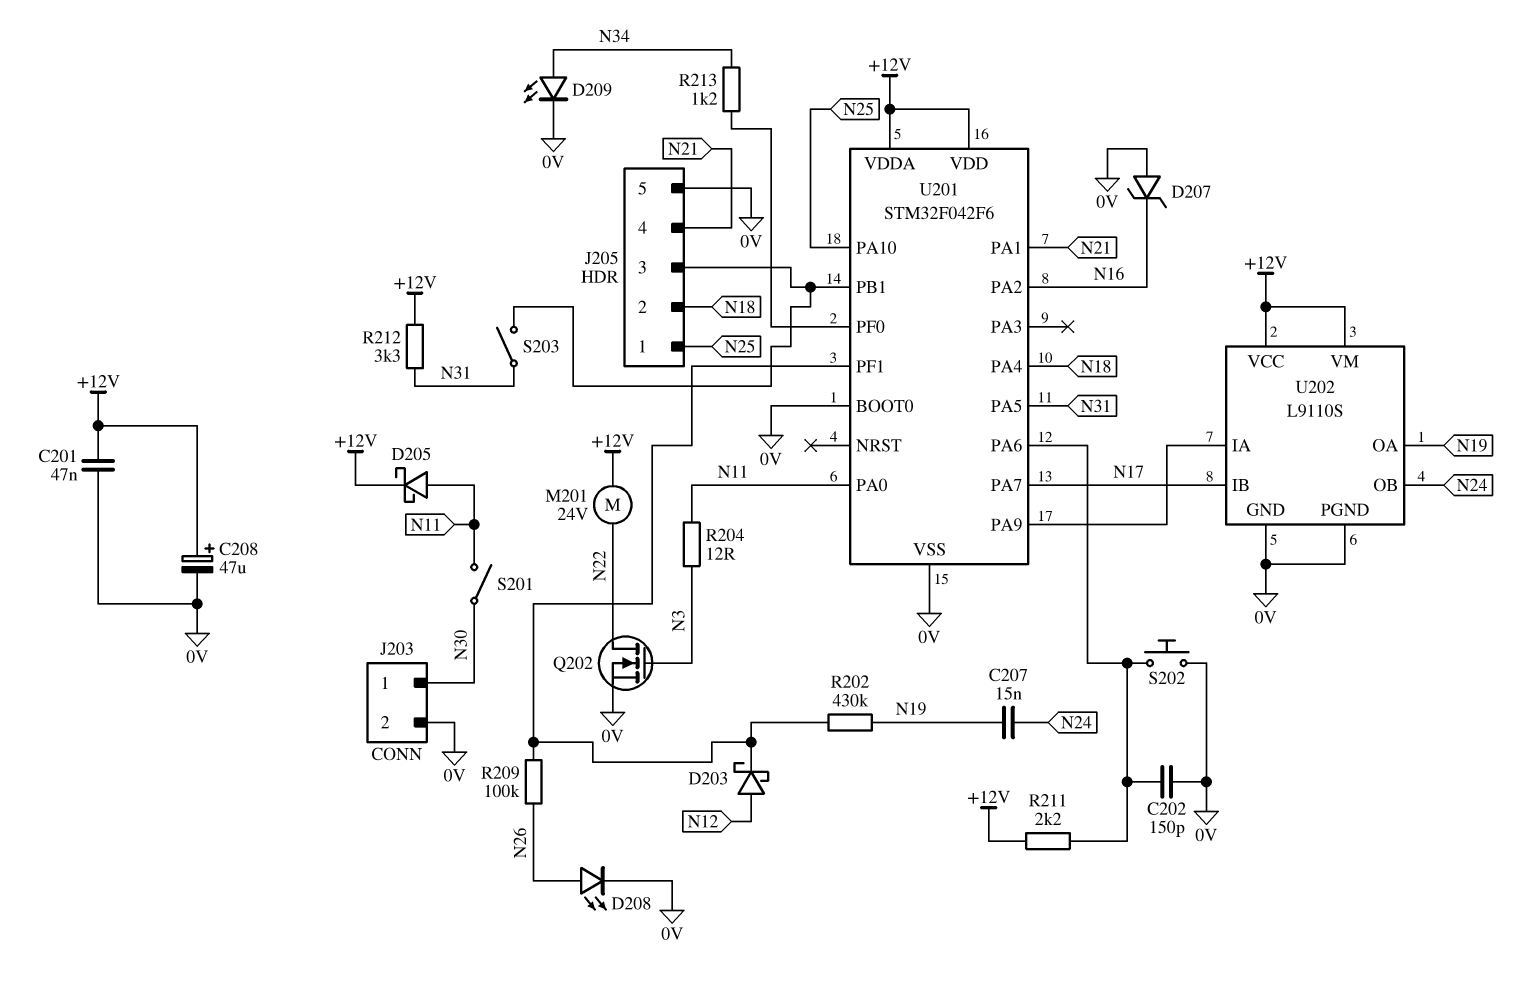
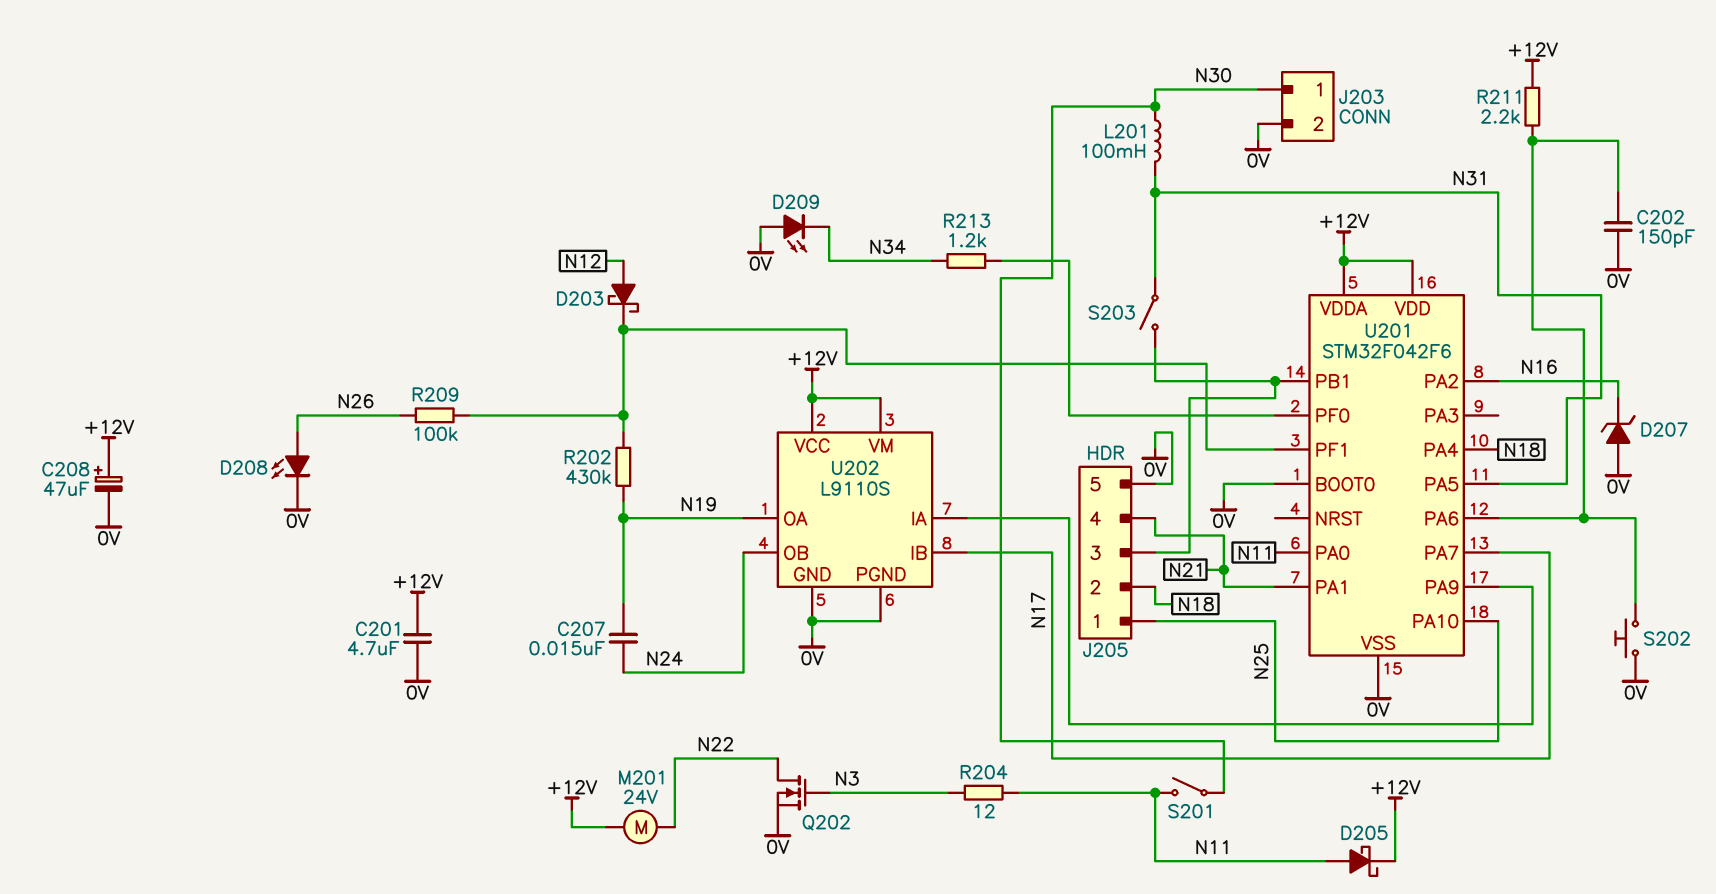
C201: 47nF (+12V, 0V) -> 4.7uF (+12V, 0V)
D209: LED (A N34, K 0V) -> LED (A 0V, K N34)
L201: none -> 100mH (N30, N31)
R212: 3.3k (+12V, N31) -> none

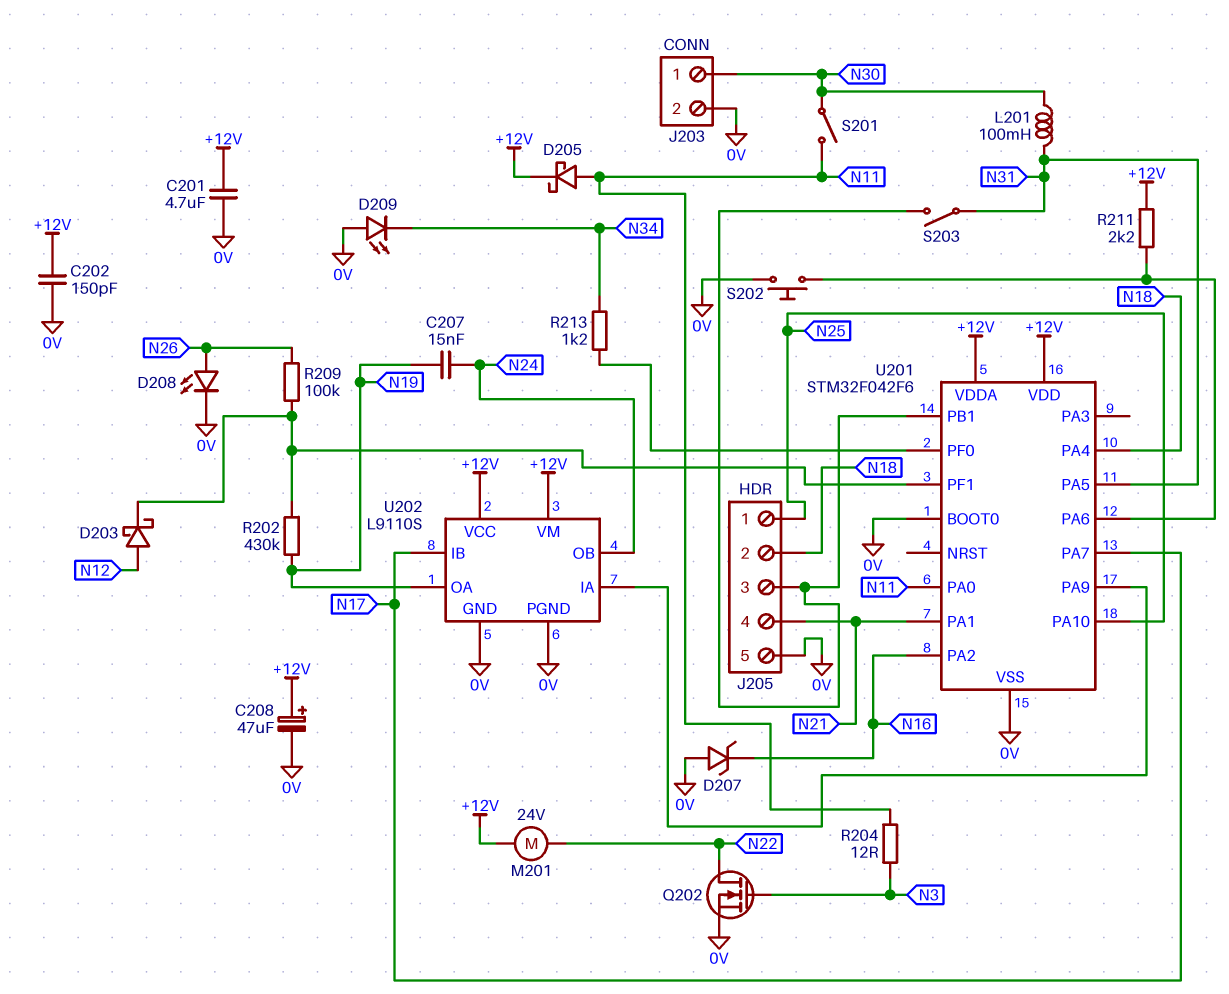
C202: 150pF (0V, U201/PA6) -> 150pF (+12V, 0V)

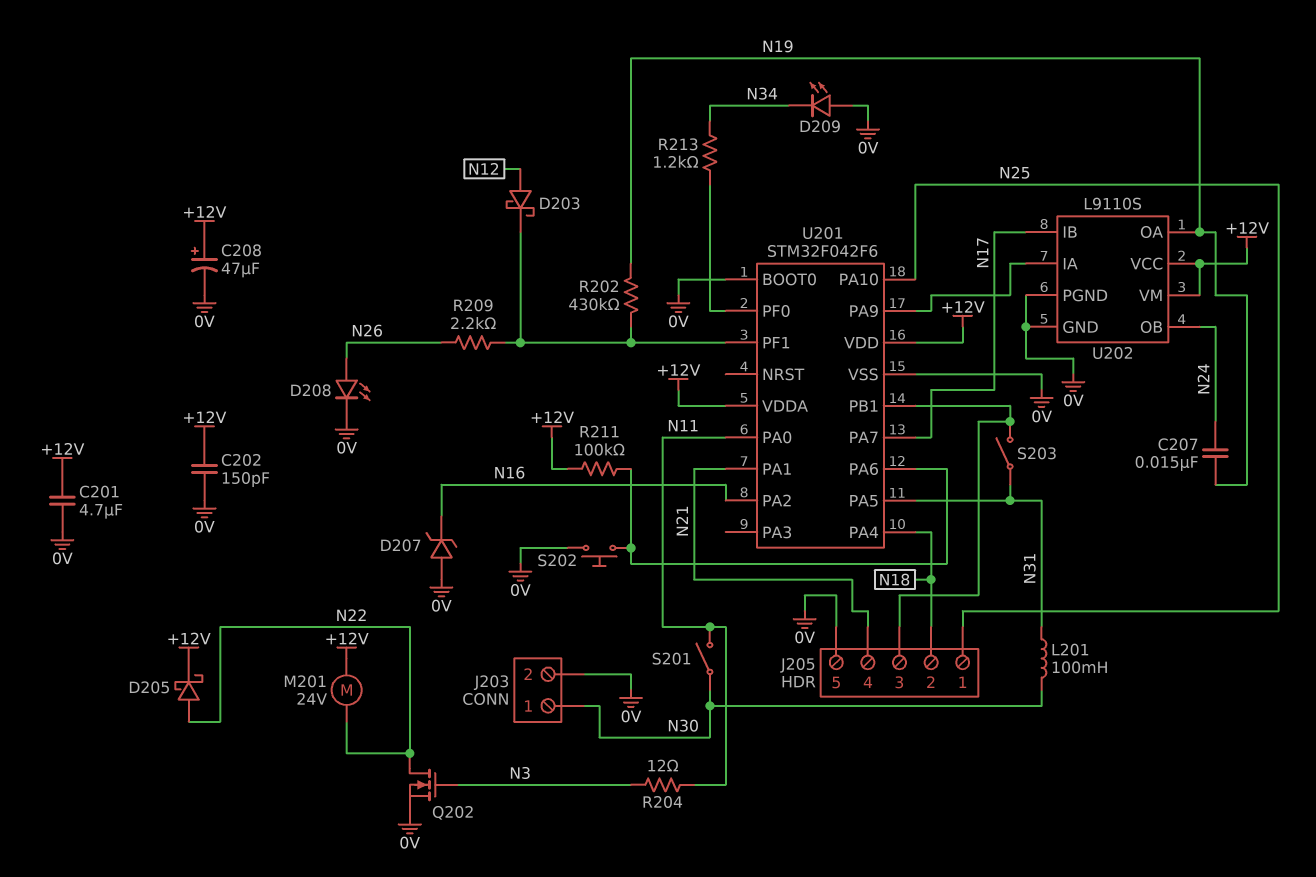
D205: schottky (A N11, K +12V) -> schottky (A N22, K +12V)
R209: 100k (N26, U201/PF1) -> 2.2k (N26, U201/PF1)
R211: 2.2k (+12V, U201/PA6) -> 100k (+12V, U201/PA6)

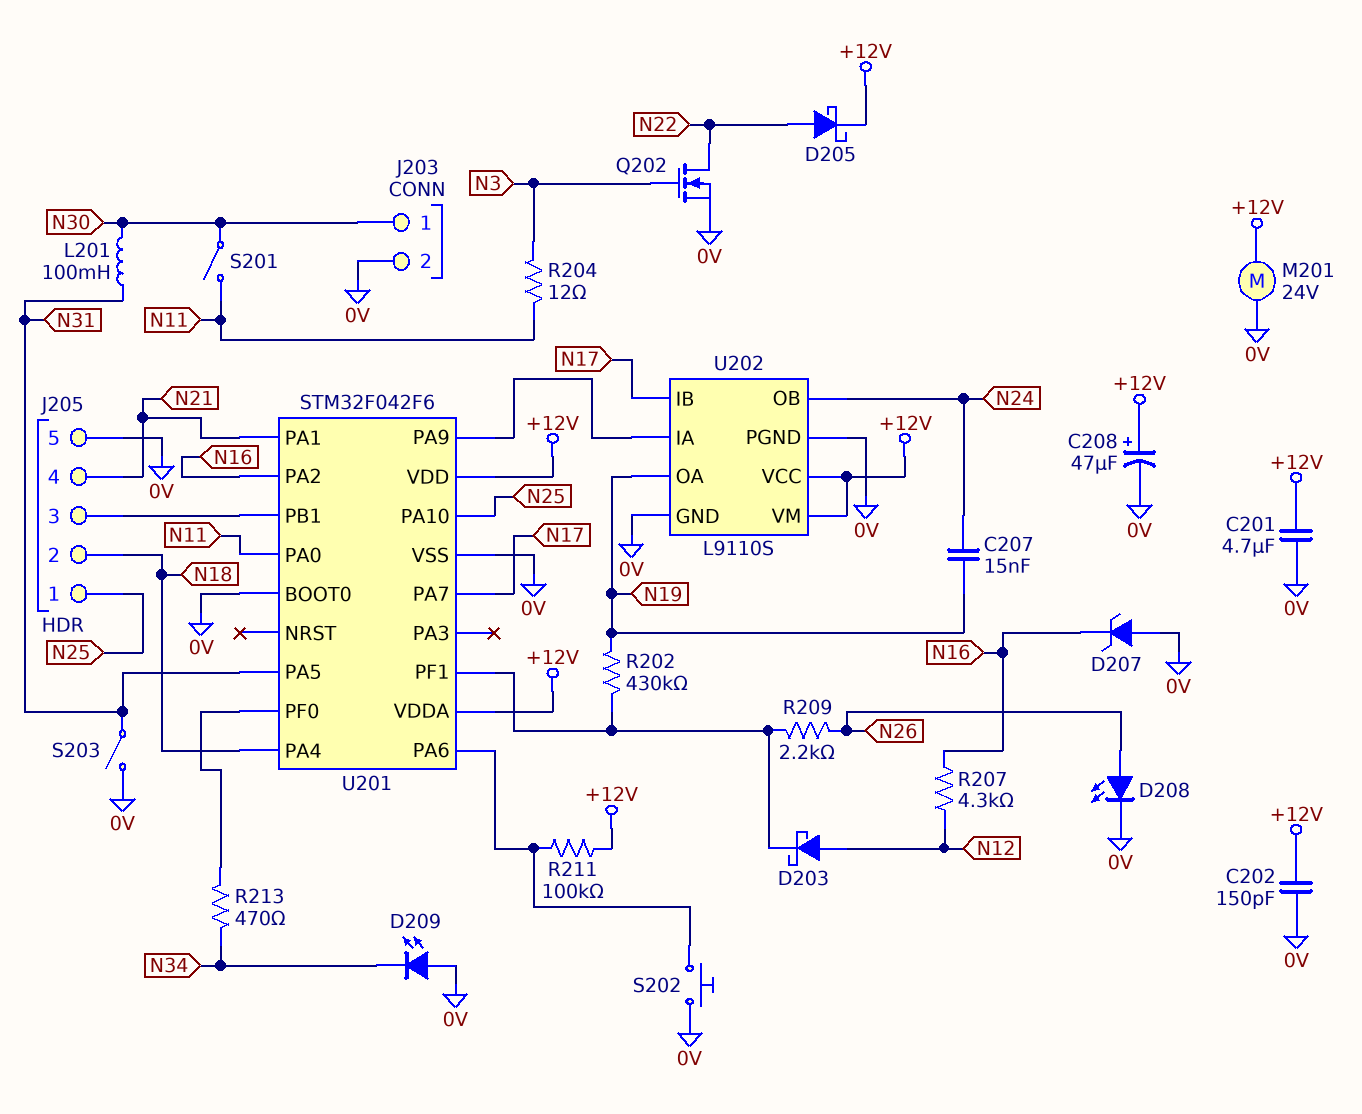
M201: motor 24V (+12V, N22) -> motor 24V (+12V, 0V)
R207: none -> 4.3k (N12, N16)
R213: 1.2k (N34, U201/PF0) -> 470 (N34, U201/PF0)
S203: switch (J205/3, N31) -> switch (0V, N31)

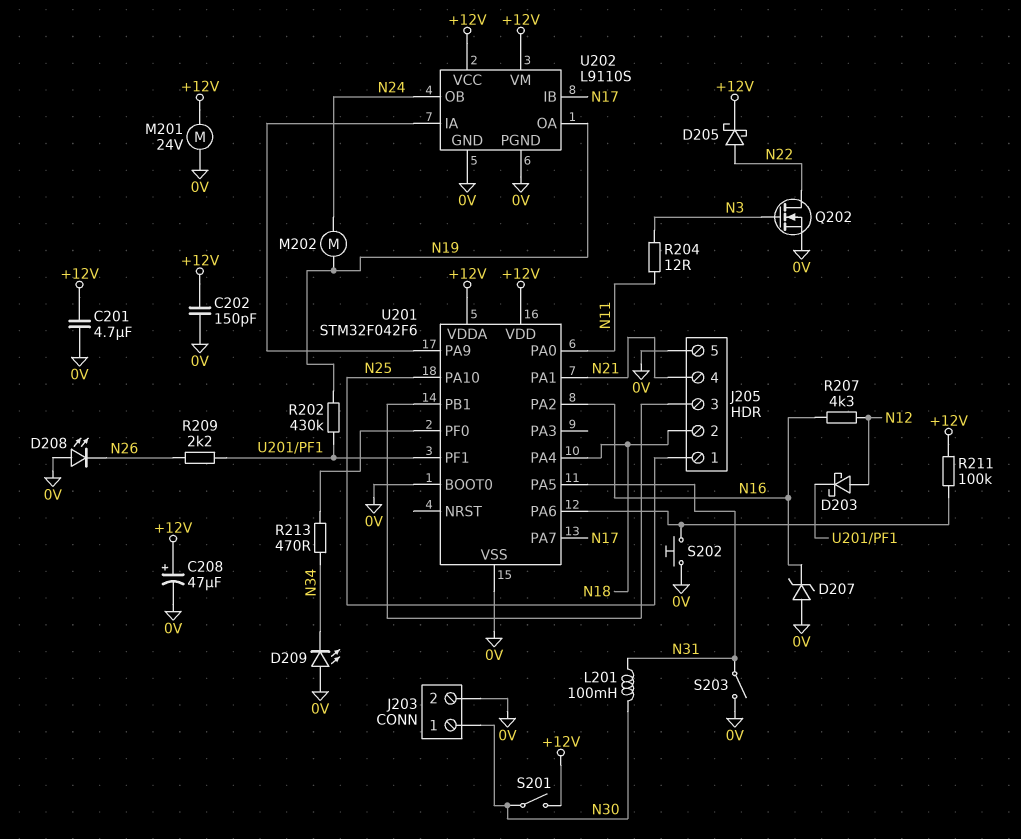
C207: 15nF (N19, N24) -> none
D208: LED (A N26, K 0V) -> LED (A 0V, K N26)
M202: none -> motor (N19, N24)
S201: switch (N11, N30) -> switch (+12V, N30)

